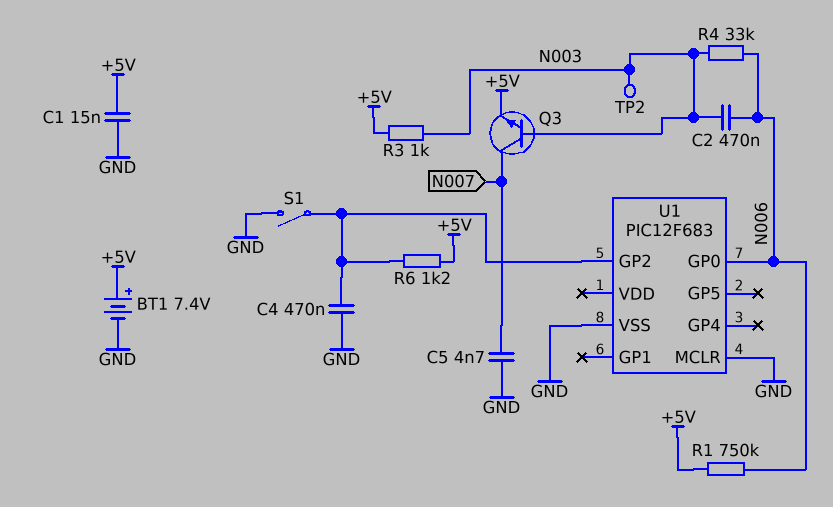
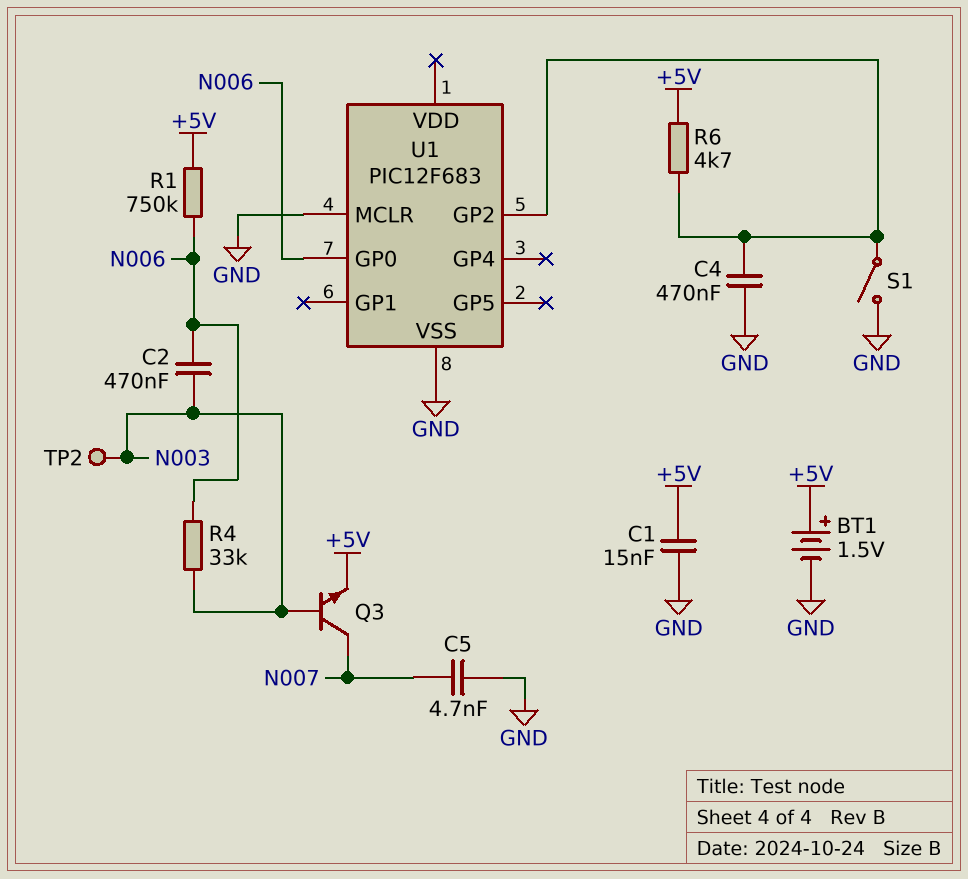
BT1: 7.4V (plus +5V, minus GND) -> 1.5V (plus +5V, minus GND)
R3: 1k (+5V, N003) -> none
R6: 1.2k (+5V, U1/GP2) -> 4.7k (+5V, U1/GP2)

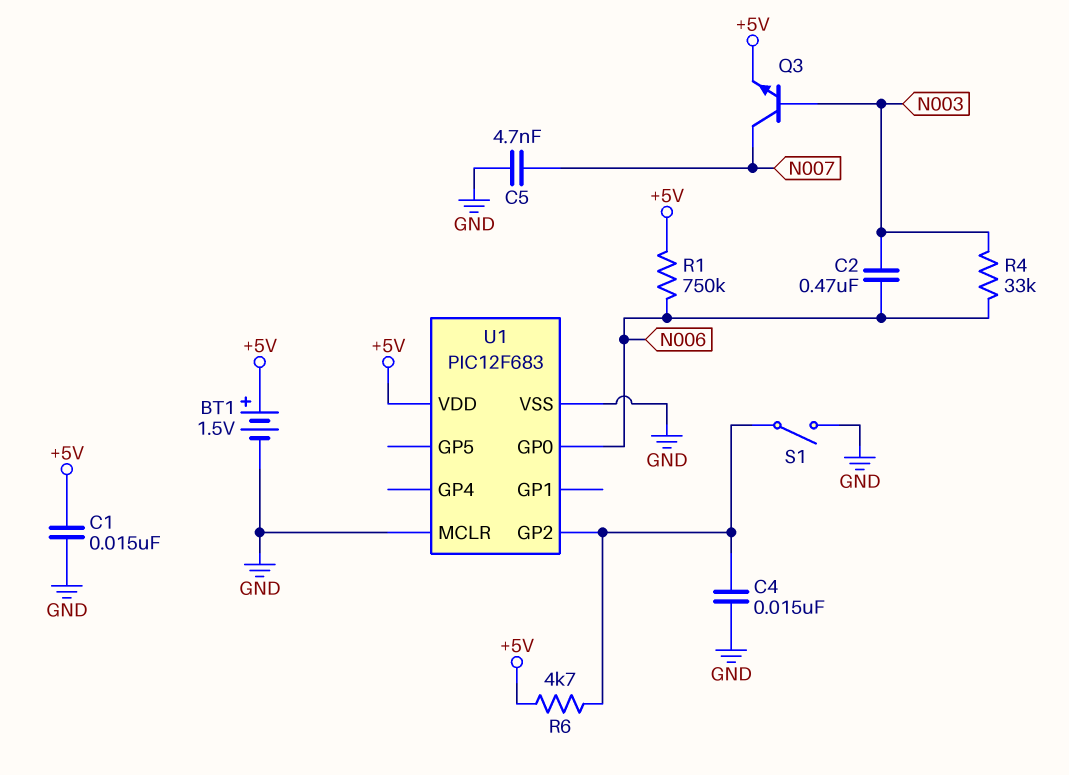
C4: 470nF (GND, U1/GP2) -> 15nF (GND, U1/GP2)
TP2: test point (N003) -> none
U1 pin VDD: none -> +5V

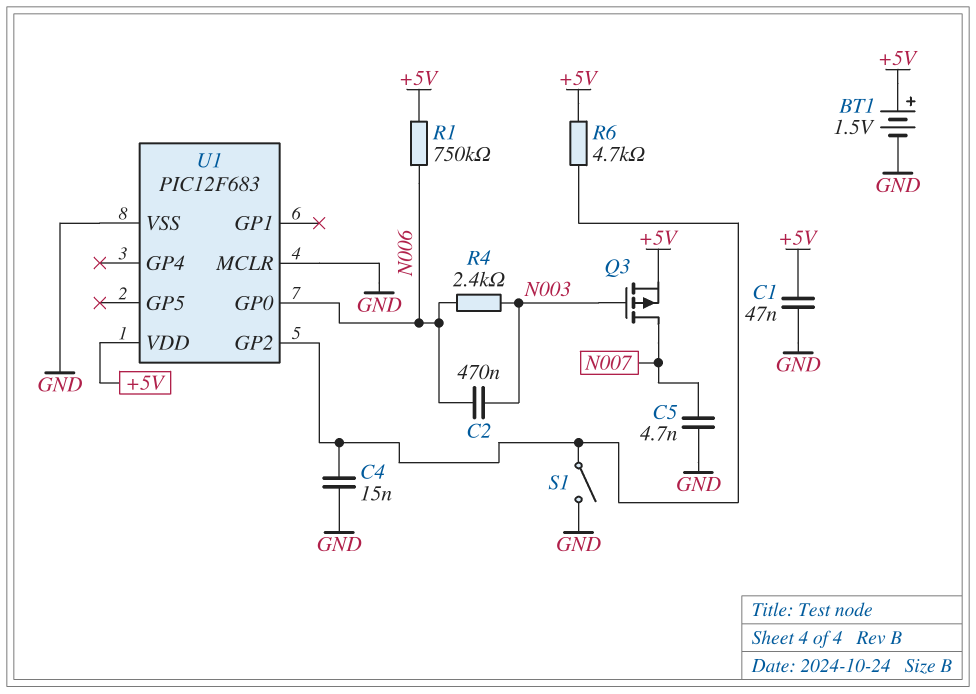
C1: 15nF (+5V, GND) -> 47nF (+5V, GND)
Q3: NPN (B N003, C N007, E +5V) -> PMOS (G N003, D N007, S +5V)
R4: 33k (N003, N006) -> 2.4k (N003, N006)

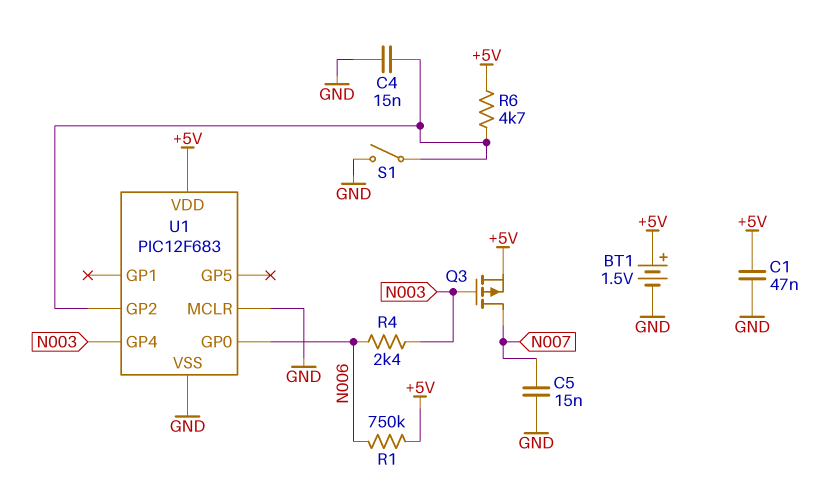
C2: 470nF (N003, N006) -> none
C5: 4.7nF (GND, N007) -> 15nF (GND, N007)
U1 pin GP4: none -> N003

